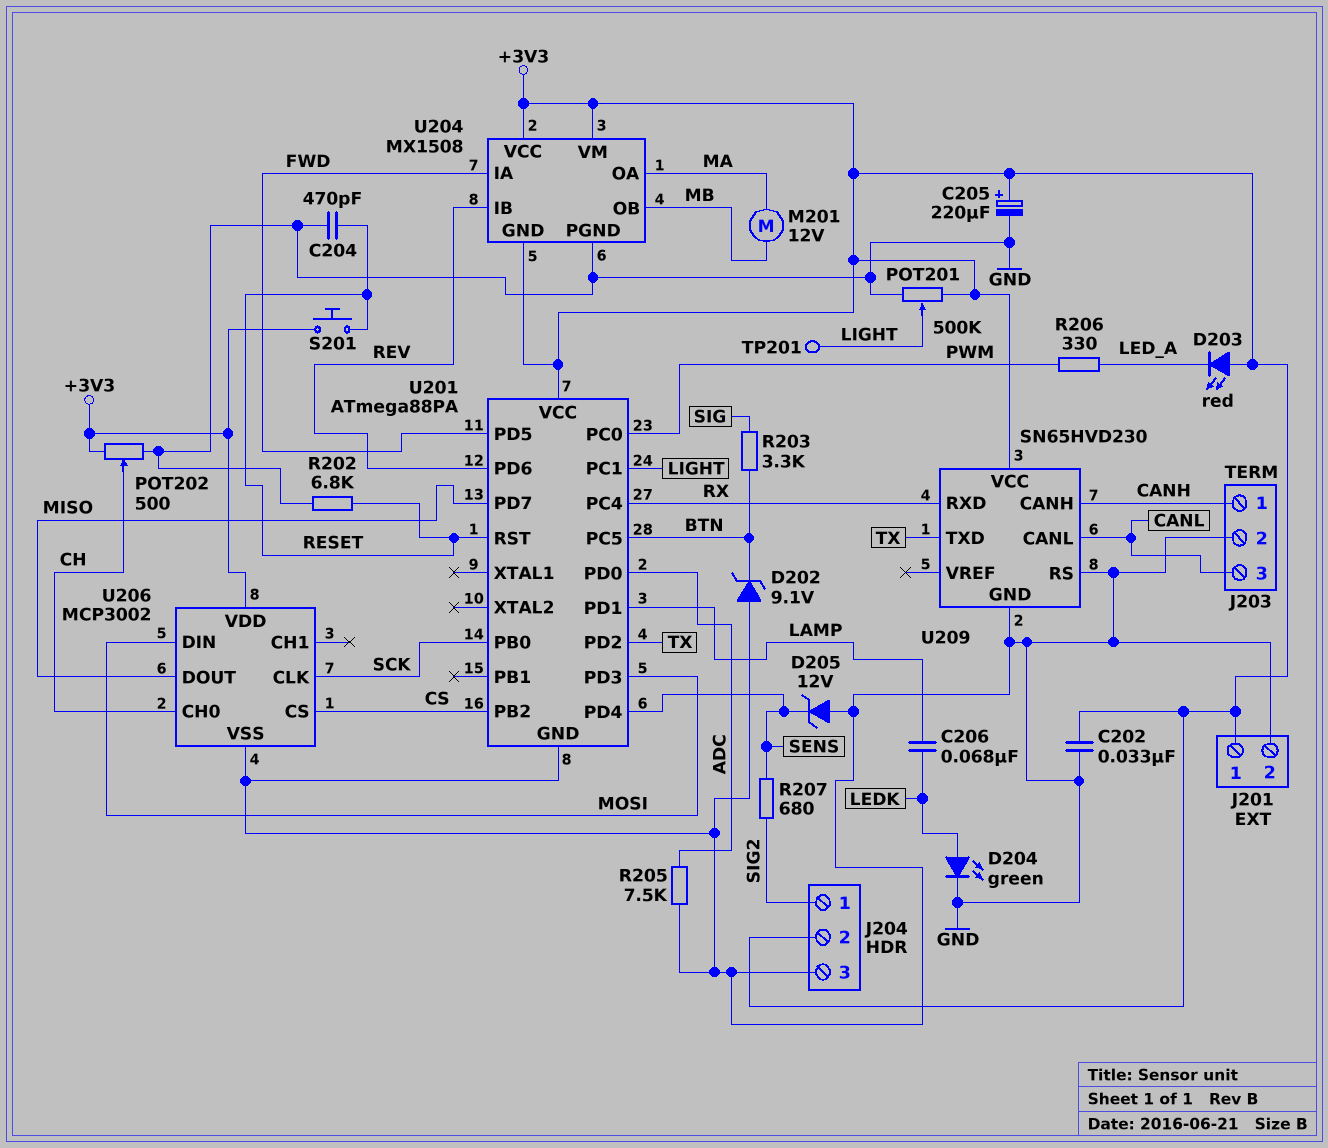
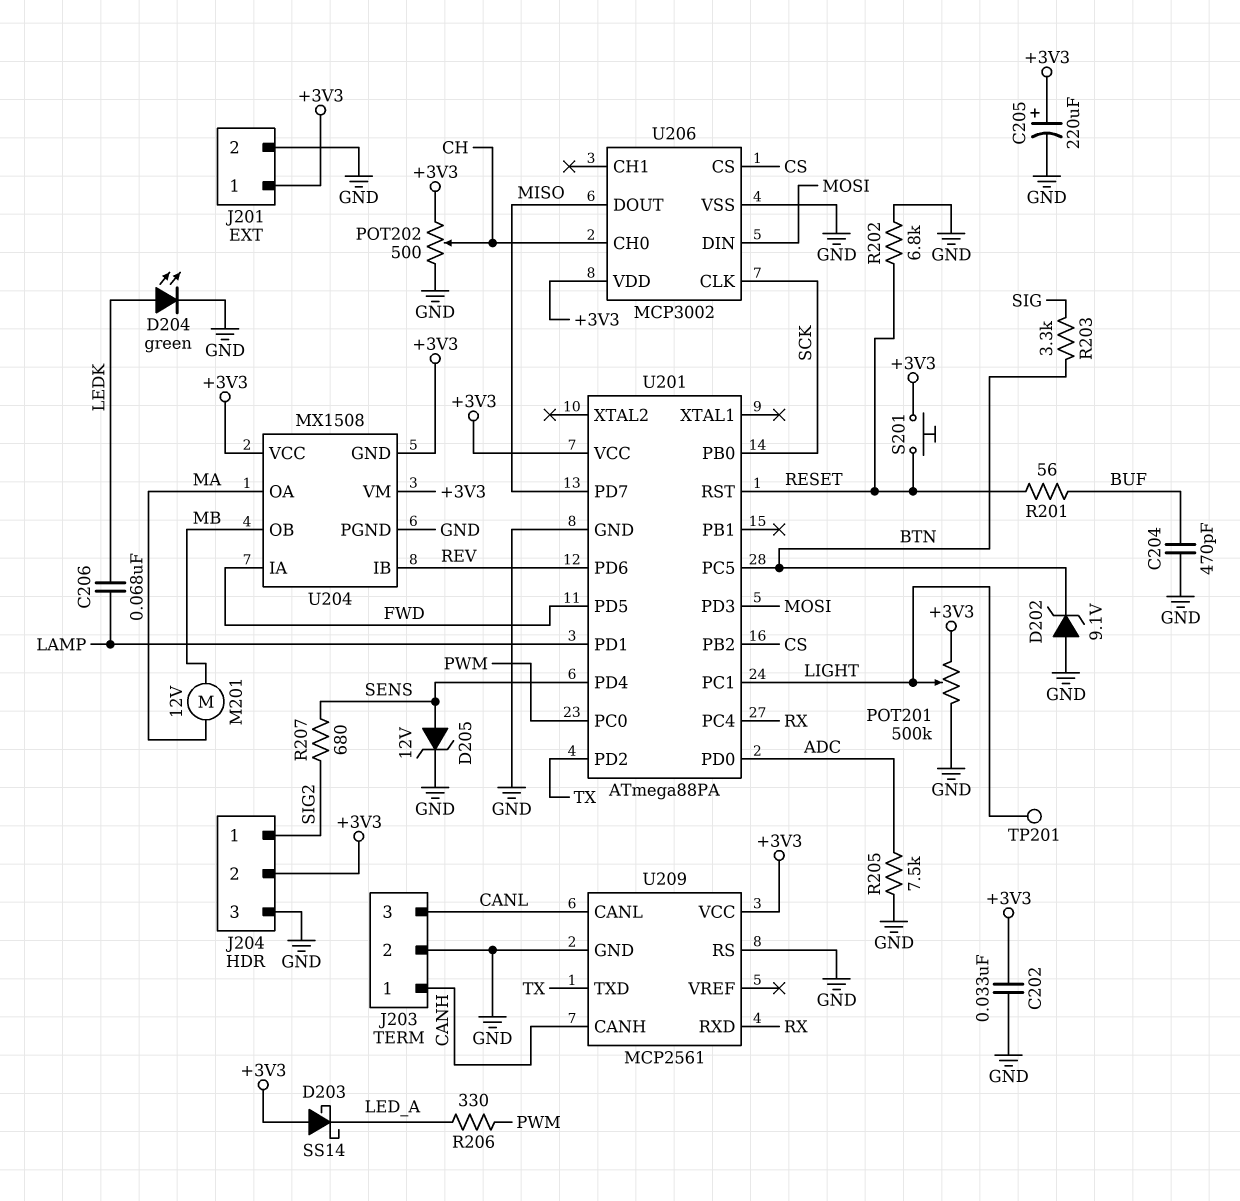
C204: 470pF (GND, RESET) -> 470pF (BUF, GND)
D203: LED red (A +3V3, K LED_A) -> schottky SS14 (A +3V3, K LED_A)
D205: zener 12V (A GND, K SENS) -> zener 12V (A SENS, K GND)
R201: none -> 56 (BUF, RESET)
U209: SN65HVD230 -> MCP2561

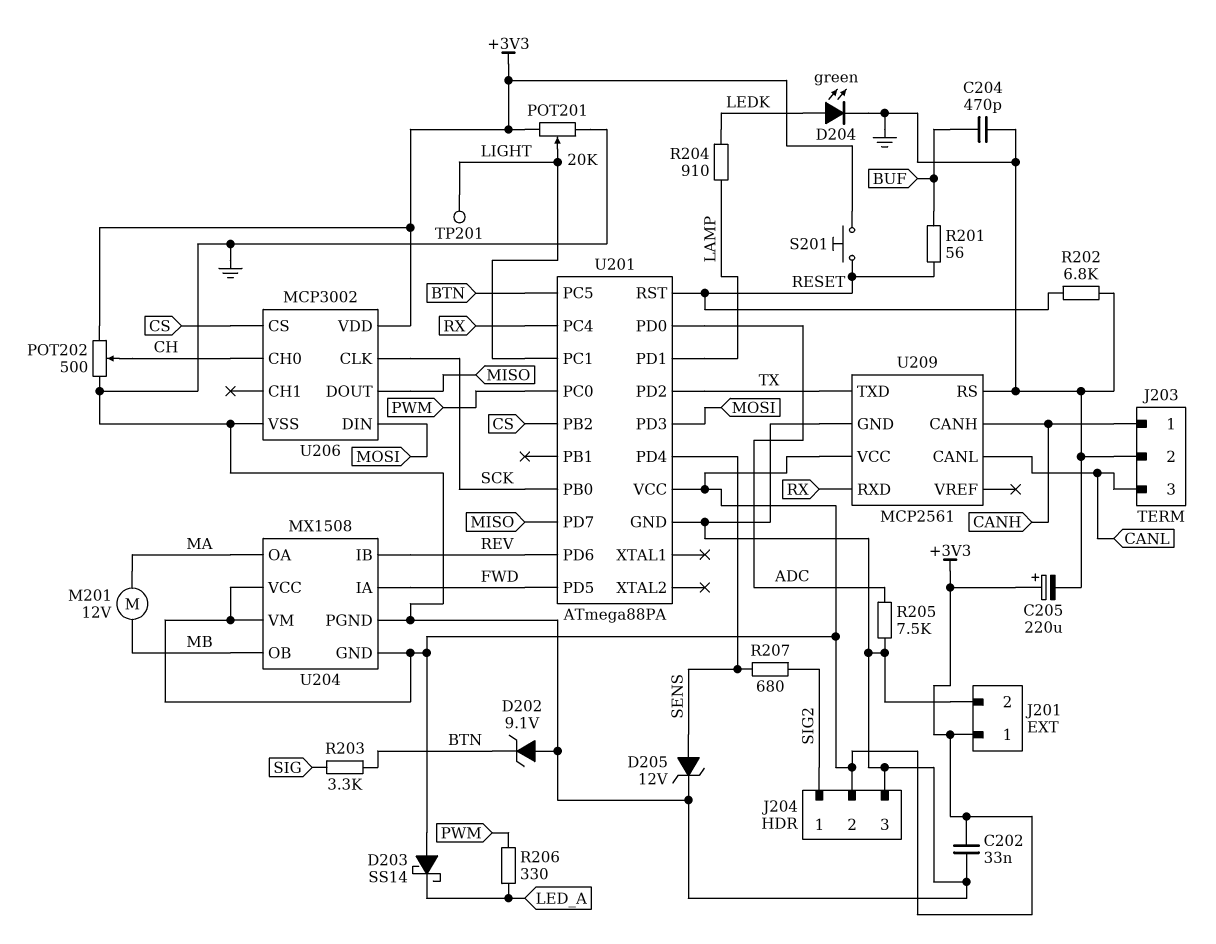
C206: 68nF (LAMP, LEDK) -> none
POT201: 500k (+3V3, GND, wiper LIGHT) -> 20k (+3V3, GND, wiper LIGHT)
R204: none -> 910 (LAMP, LEDK)

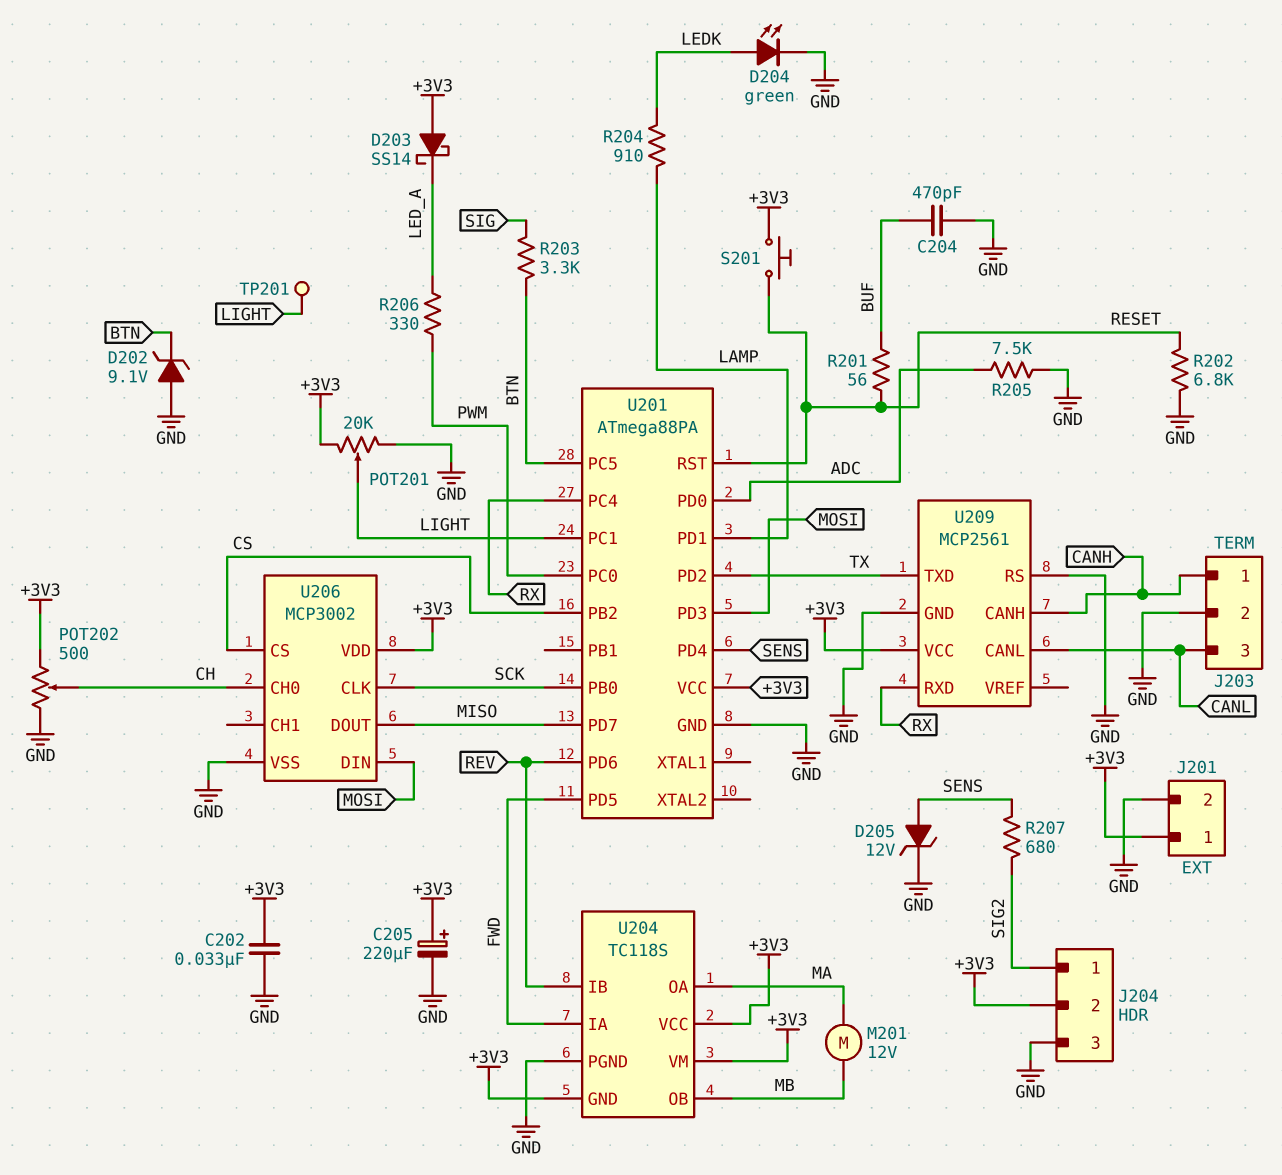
U204: MX1508 -> TC118S

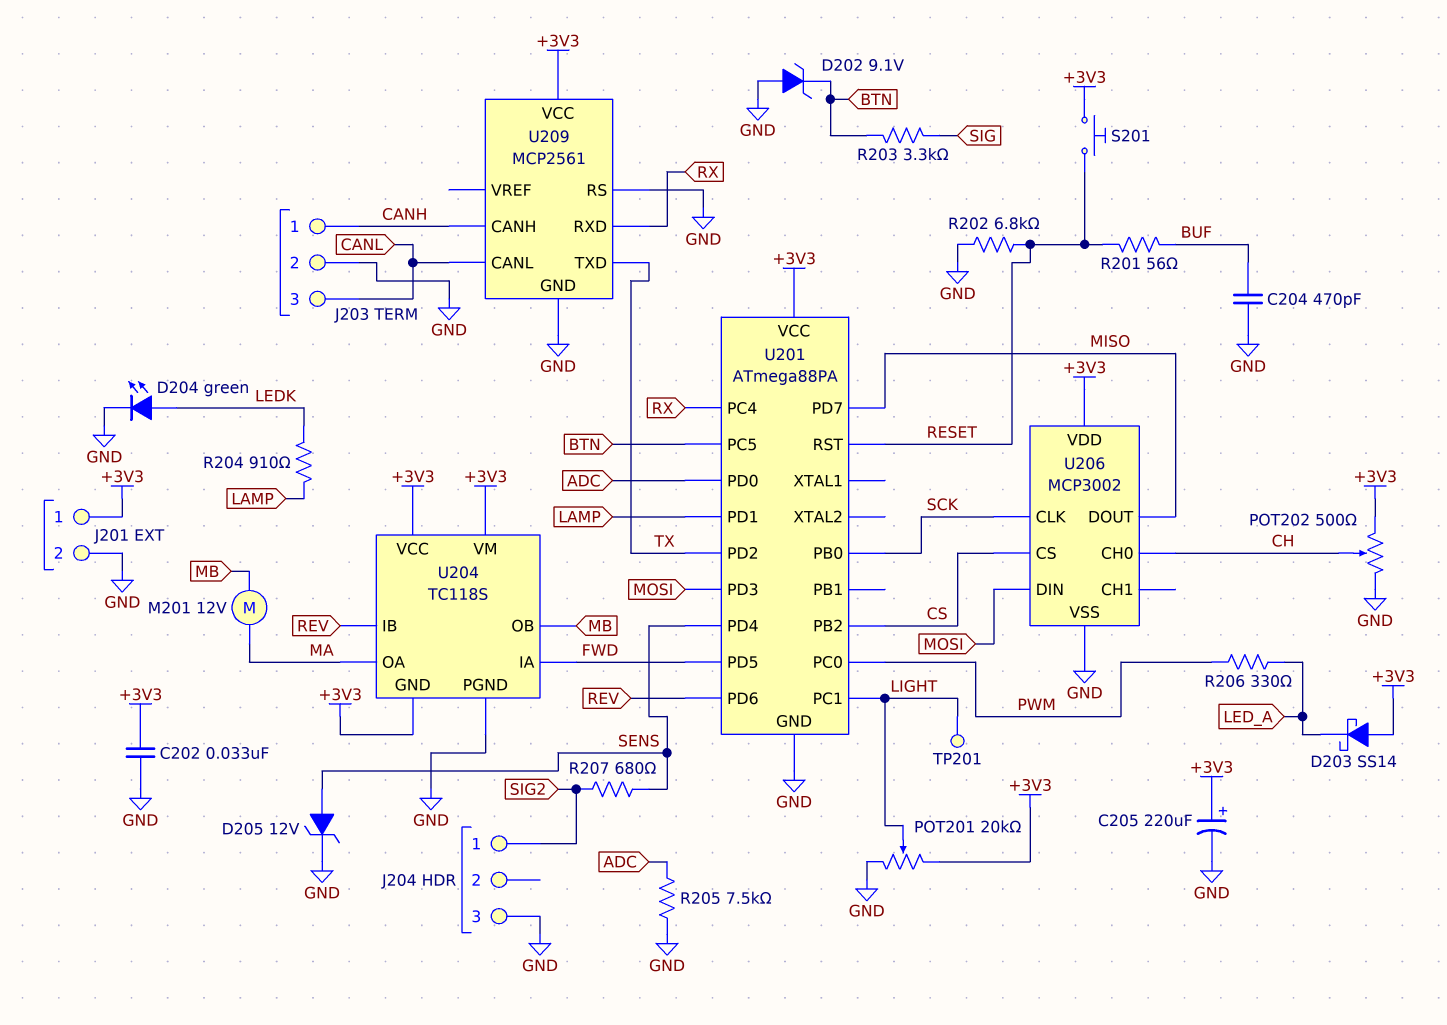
J204 pin 2: +3V3 -> none

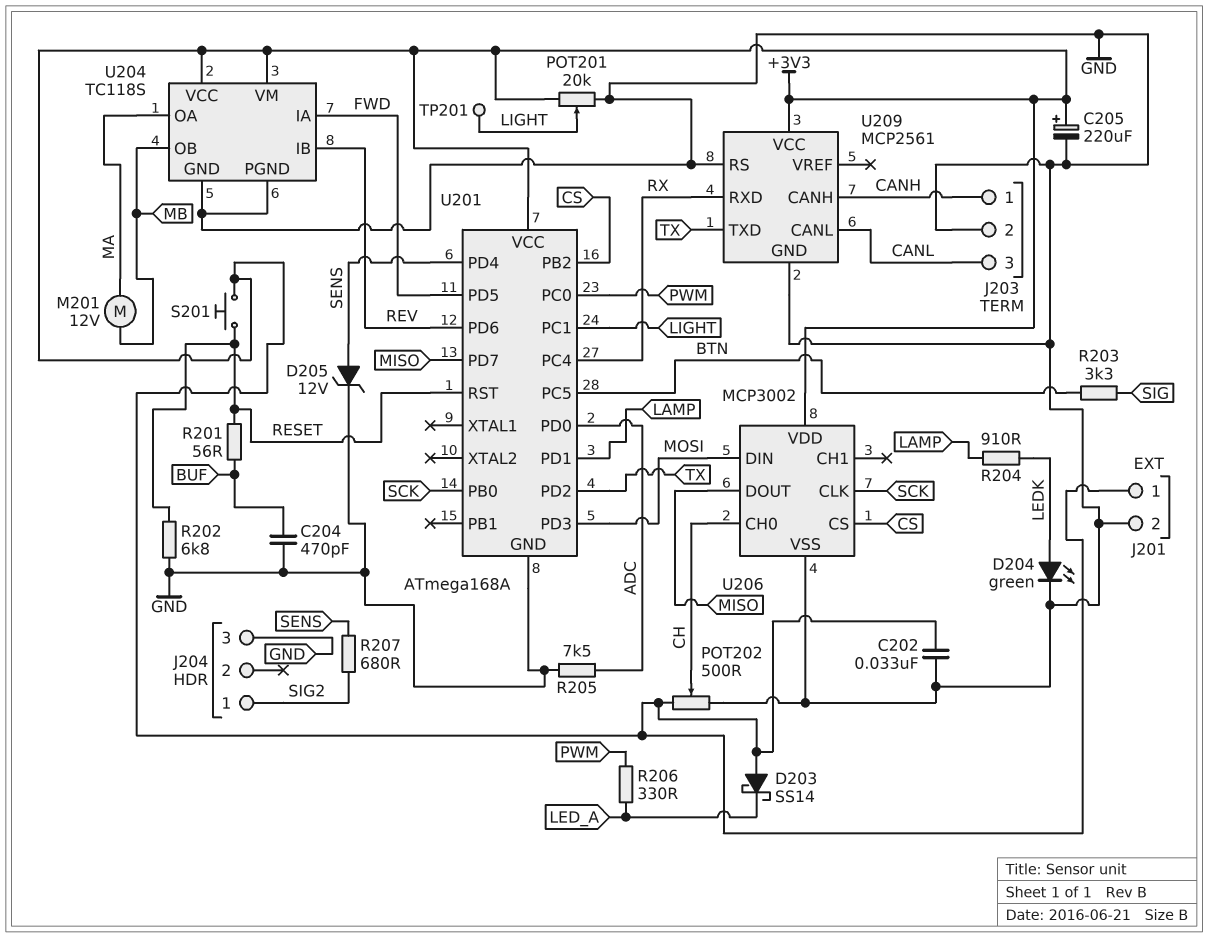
D202: zener 9.1V (A GND, K BTN) -> none
U201: ATmega88PA -> ATmega168A
U204 pin GND: +3V3 -> GND

